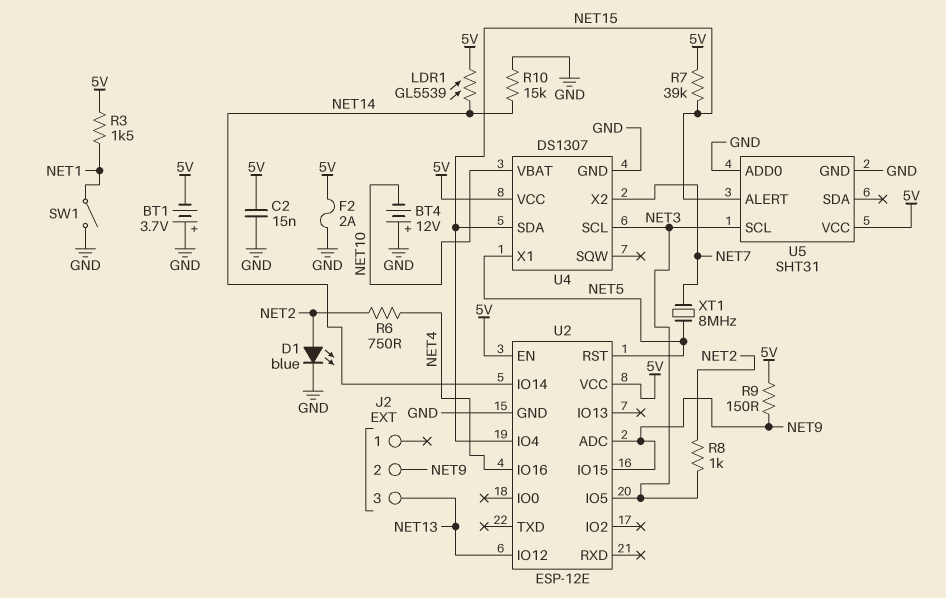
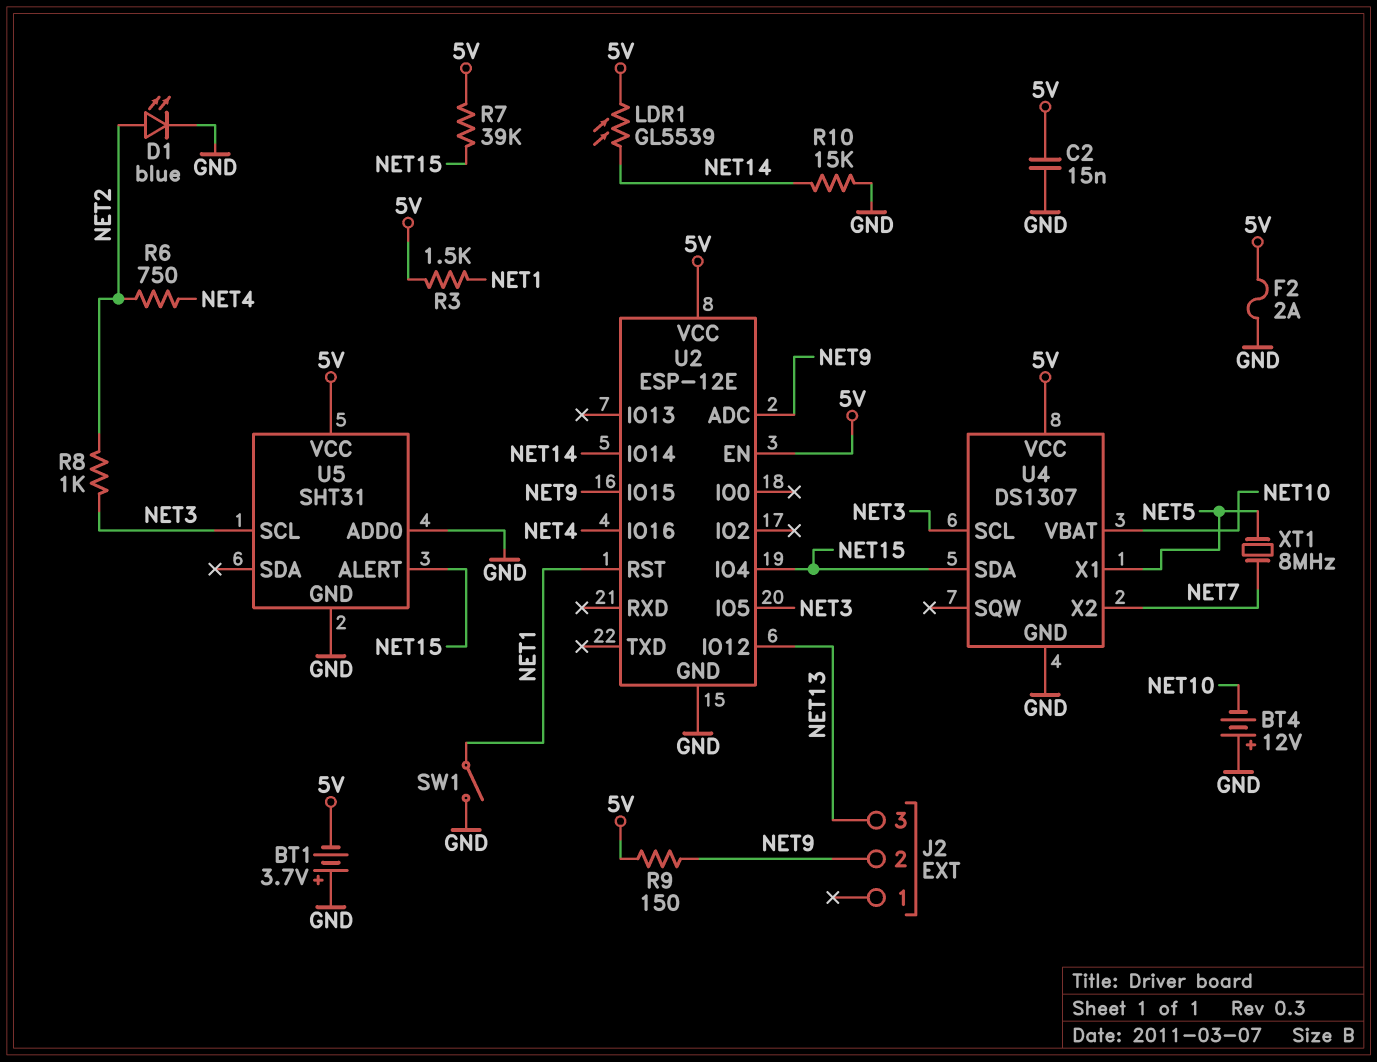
U2 pin RST: NET5 -> NET1

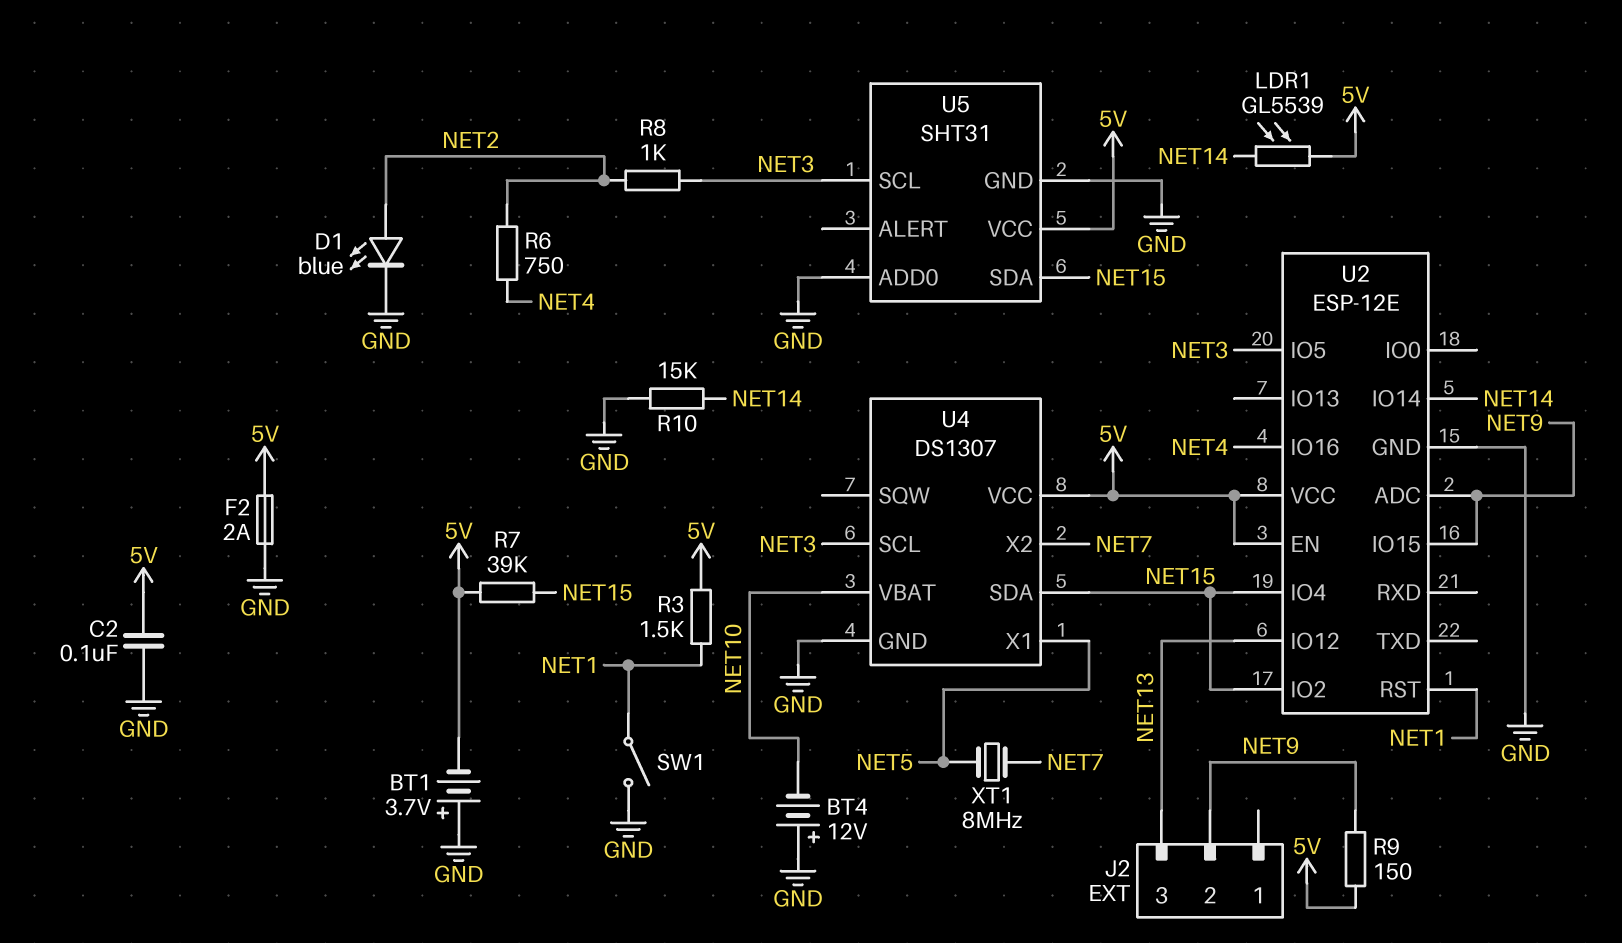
C2: 15nF (5V, GND) -> 100nF (5V, GND)
U2 pin IO2: none -> NET15
U5 pin ALERT: NET15 -> none
U5 pin SDA: none -> NET15

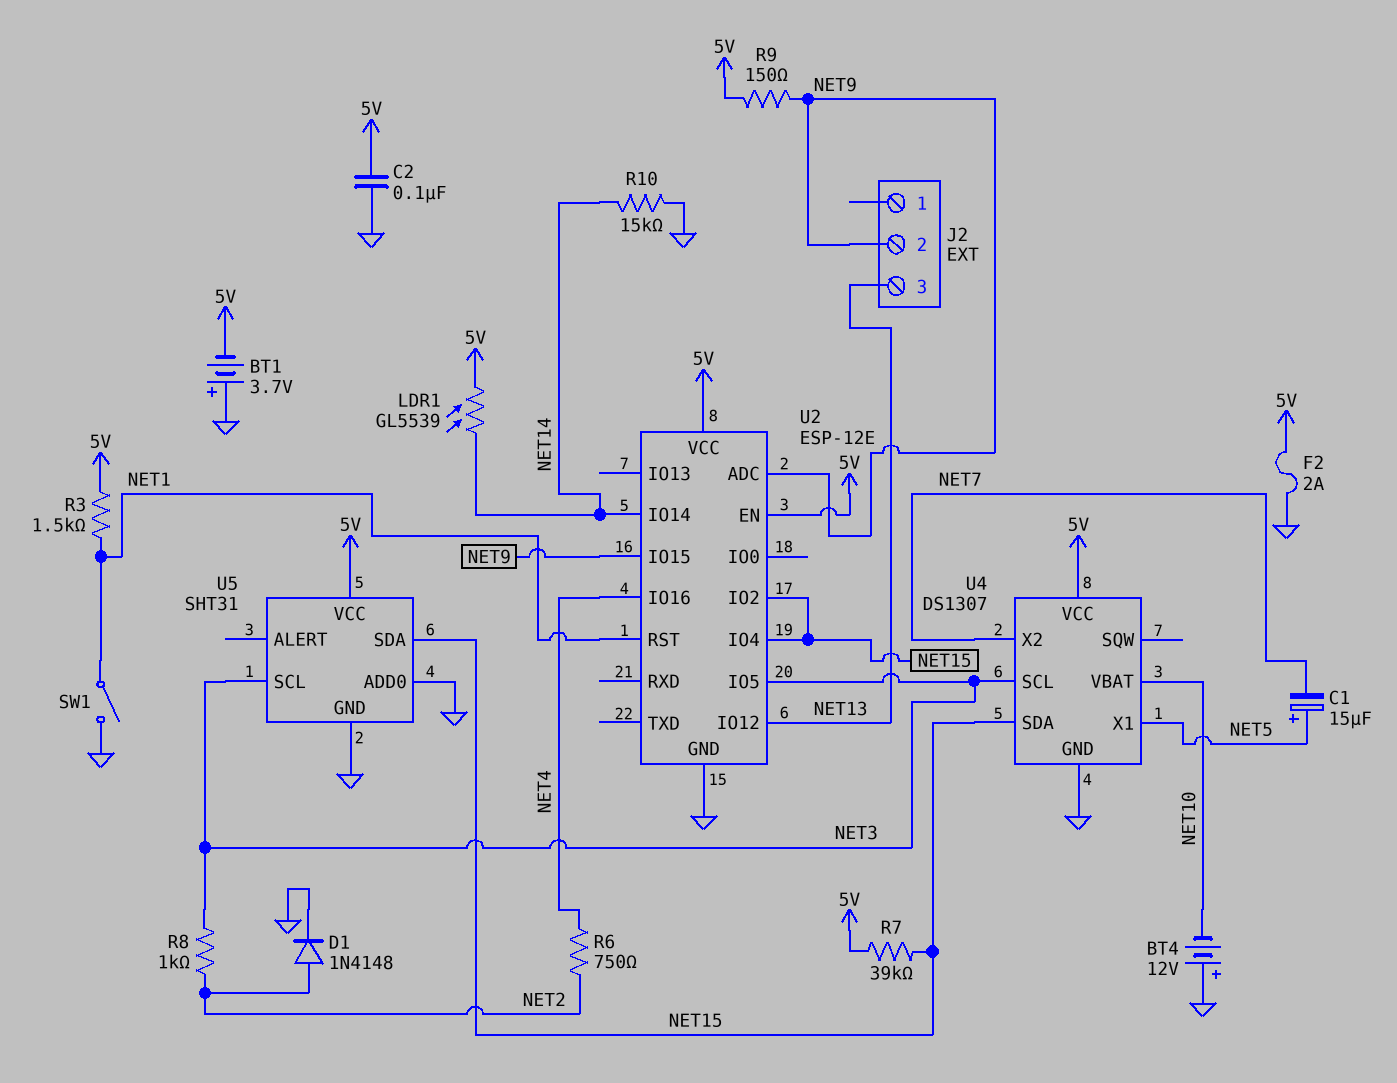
C1: none -> 15uF (plus NET5, minus NET7)
D1: LED blue (A NET2, K GND) -> diode 1N4148 (A NET2, K GND)
XT1: 8MHz (NET5, NET7) -> none

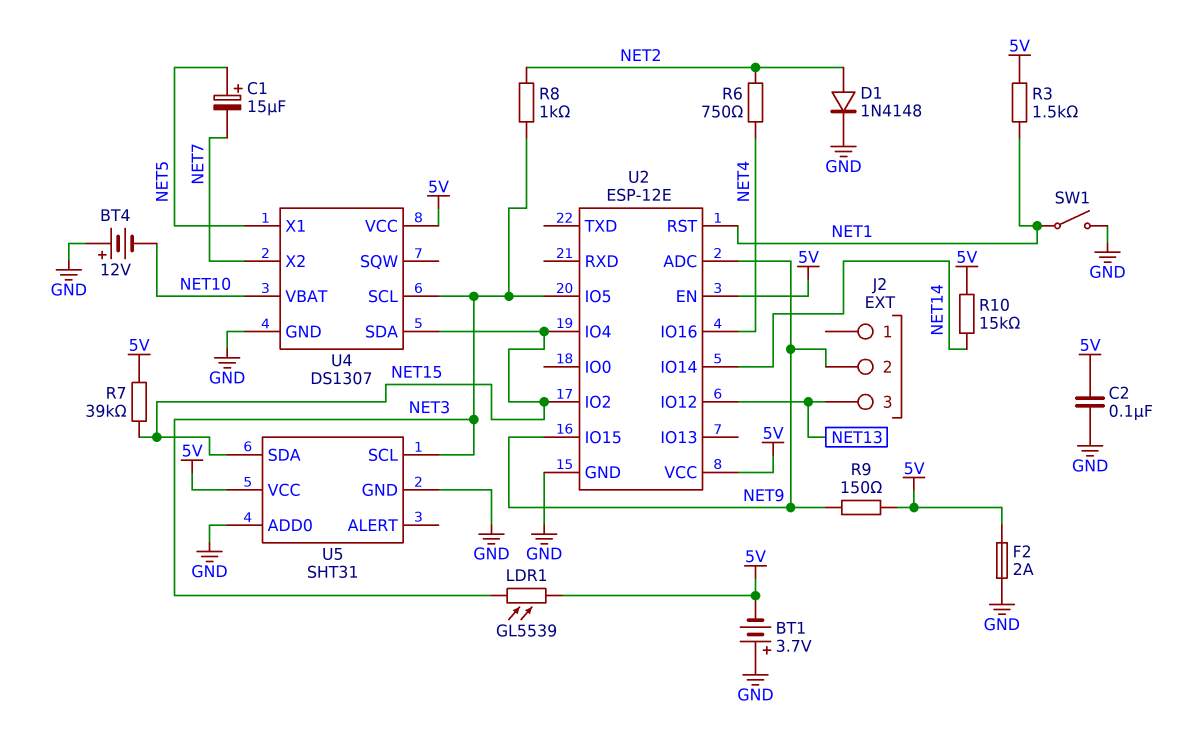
LDR1: GL5539 (5V, NET14) -> GL5539 (5V, NET3)
R10: 15k (GND, NET14) -> 15k (5V, NET14)

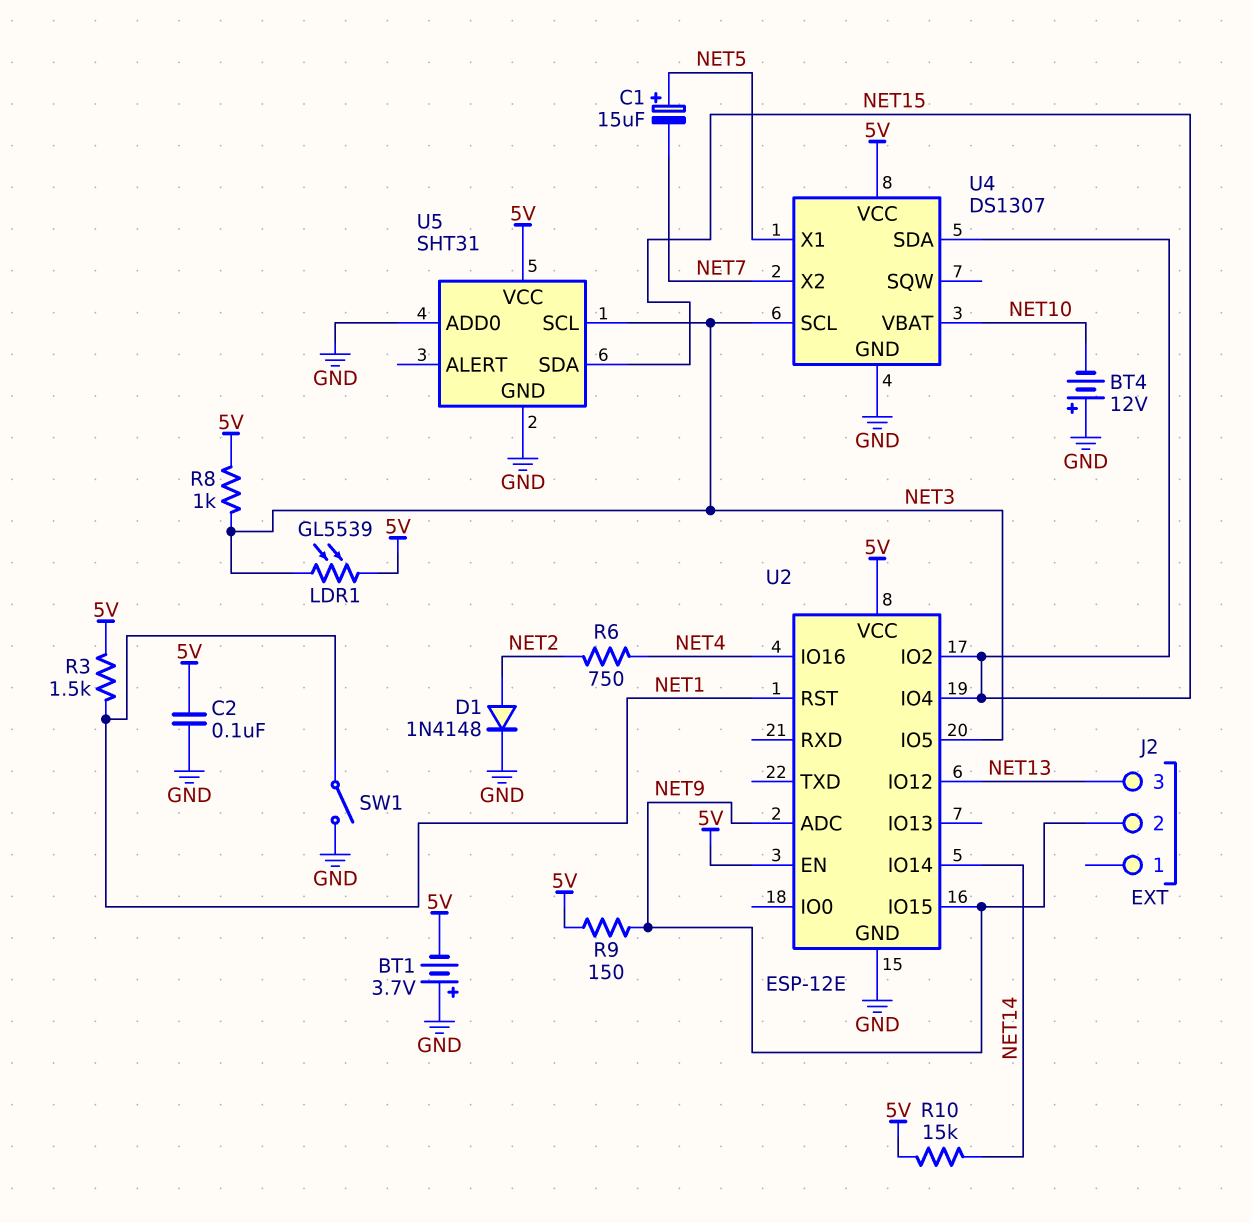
F2: 2A (5V, GND) -> none
R7: 39k (5V, NET15) -> none
R8: 1k (NET2, NET3) -> 1k (5V, NET3)

